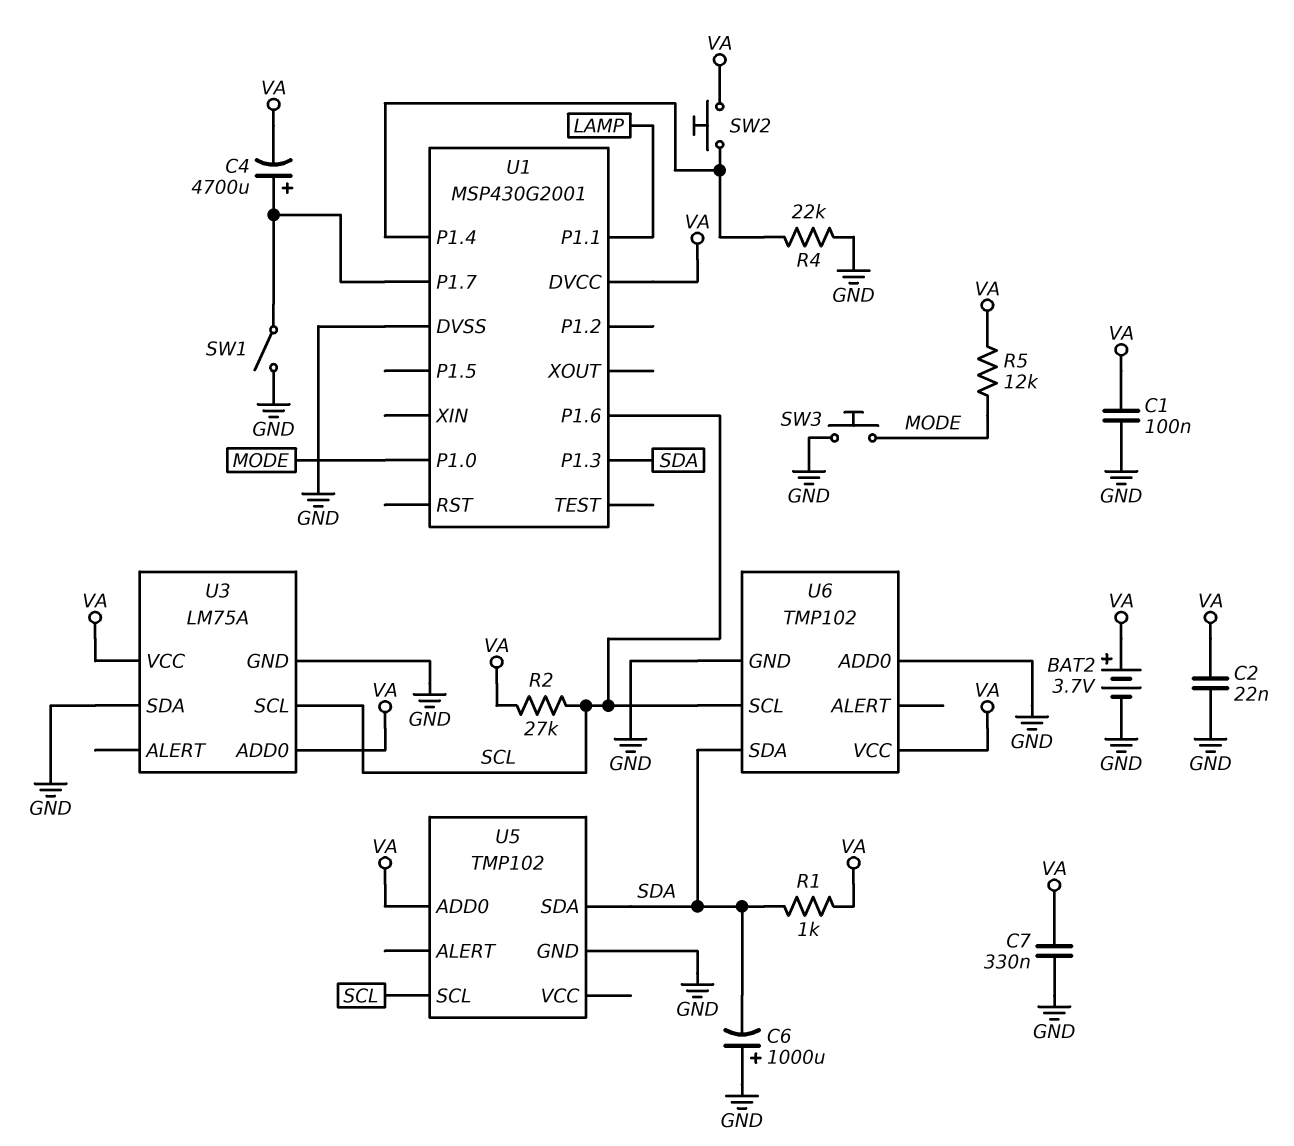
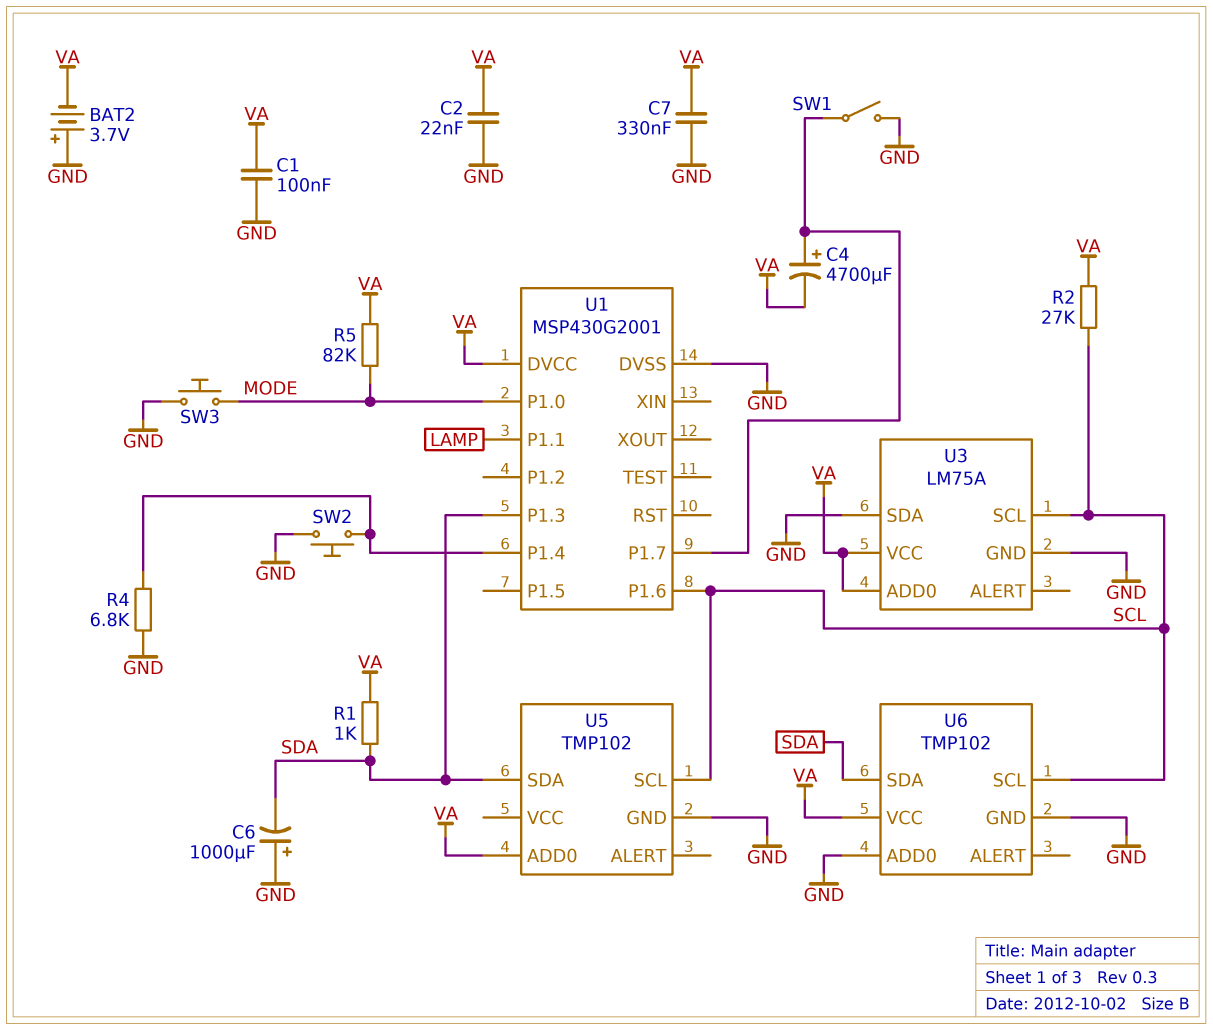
BAT2: 3.7V (plus VA, minus GND) -> 3.7V (plus GND, minus VA)
R4: 22k (GND, U1/P1.4) -> 6.8k (GND, U1/P1.4)
R5: 12k (MODE, VA) -> 82k (MODE, VA)
SW2: button (U1/P1.4, VA) -> button (GND, U1/P1.4)

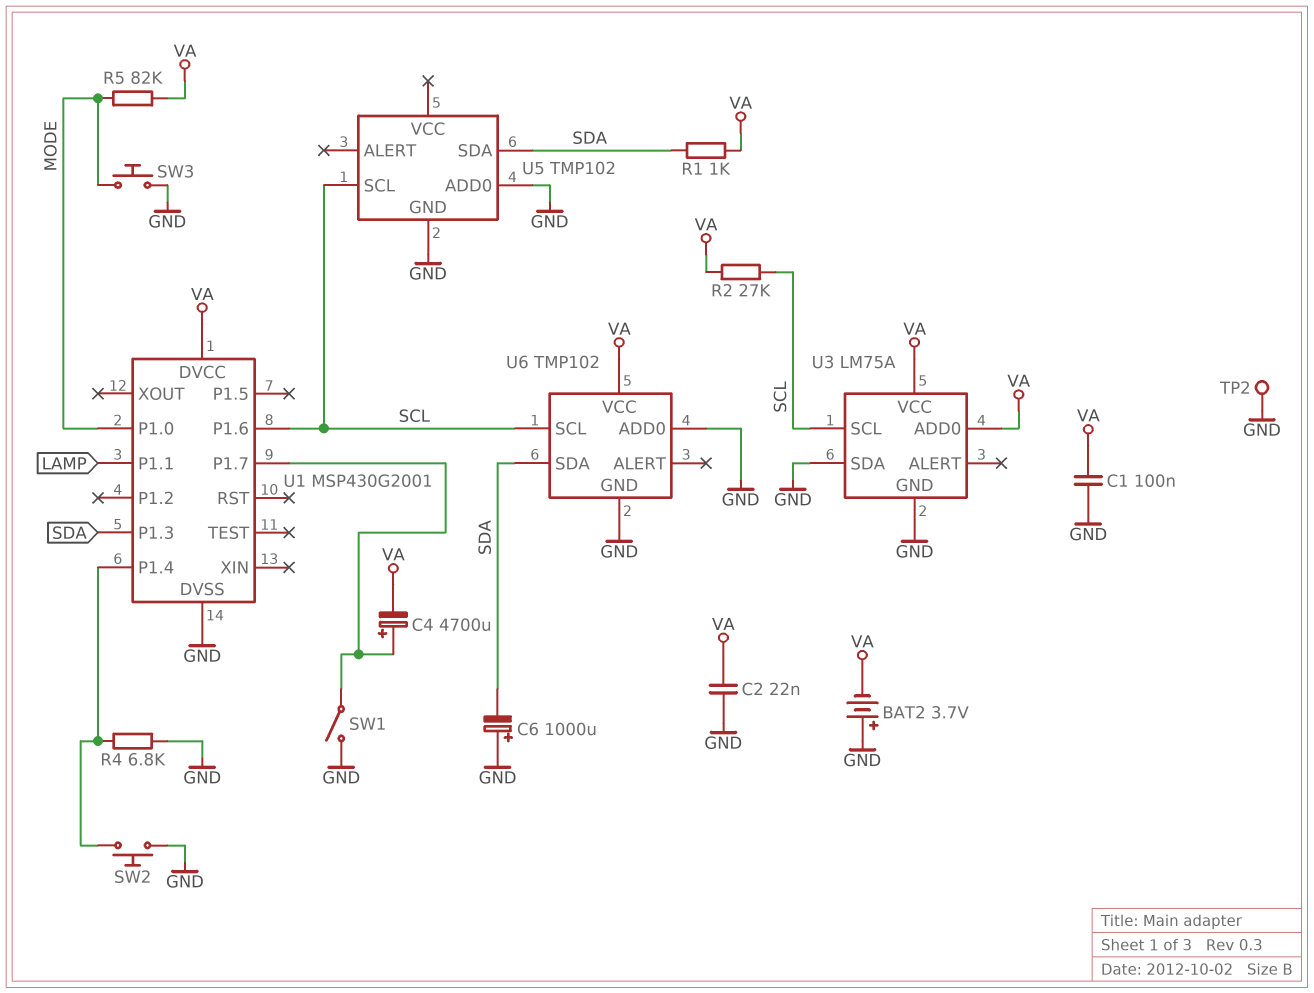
C7: 330nF (GND, VA) -> none
TP2: none -> test point (GND)
U5 pin ADD0: VA -> GND

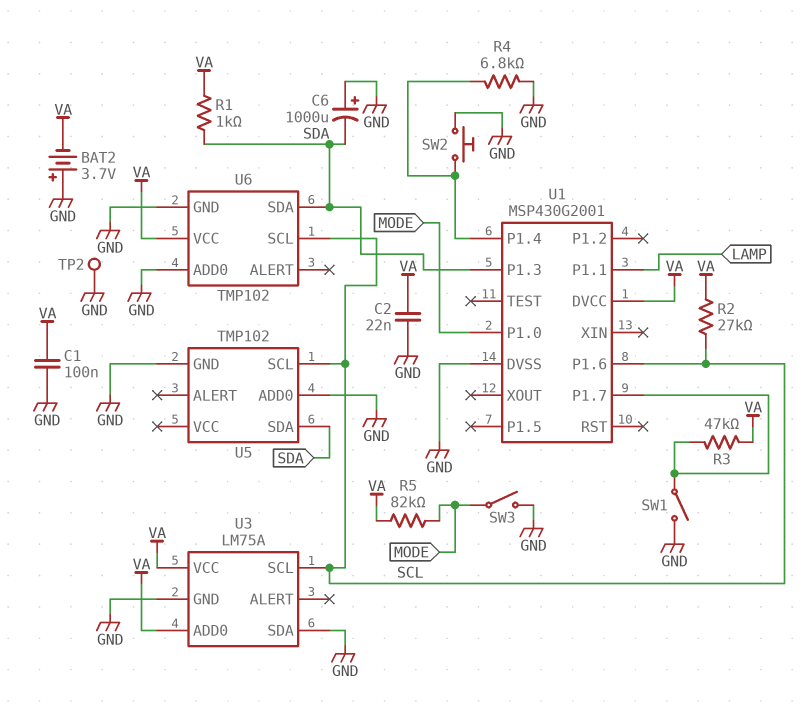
C4: 4700uF (plus U1/P1.7, minus VA) -> none
R3: none -> 47k (U1/P1.7, VA)
SW3: button (GND, MODE) -> switch (GND, MODE)

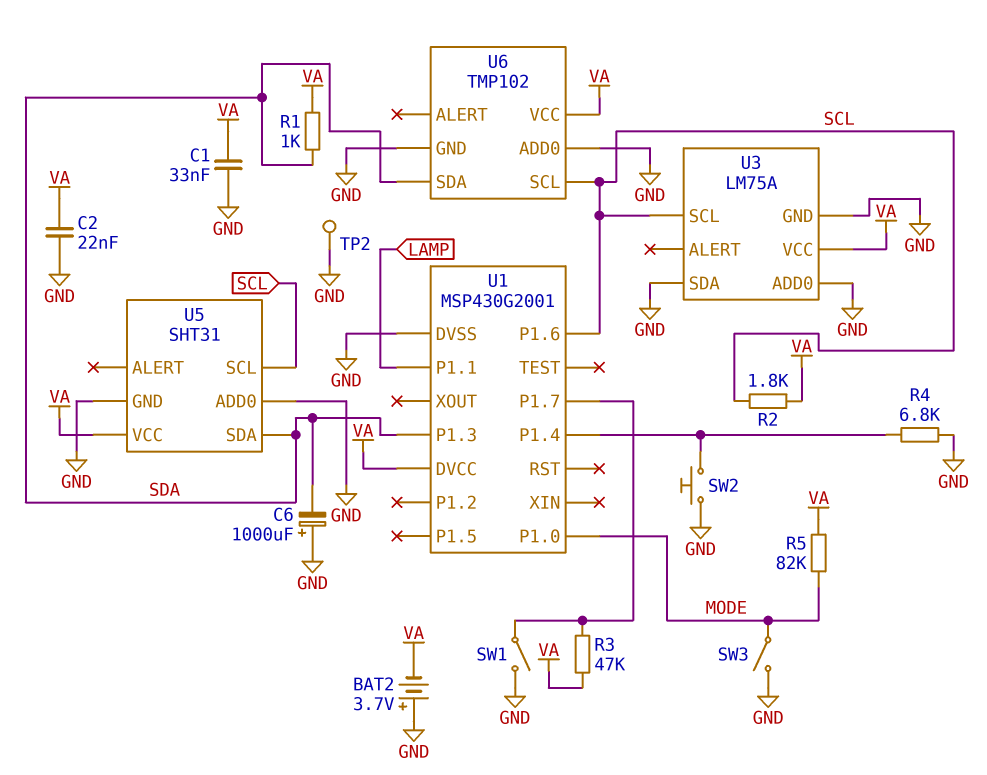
C1: 100nF (GND, VA) -> 33nF (GND, VA)
R2: 27k (SCL, VA) -> 1.8k (SCL, VA)
U3 pin ADD0: VA -> GND
U5: TMP102 -> SHT31
U5 pin VCC: none -> VA

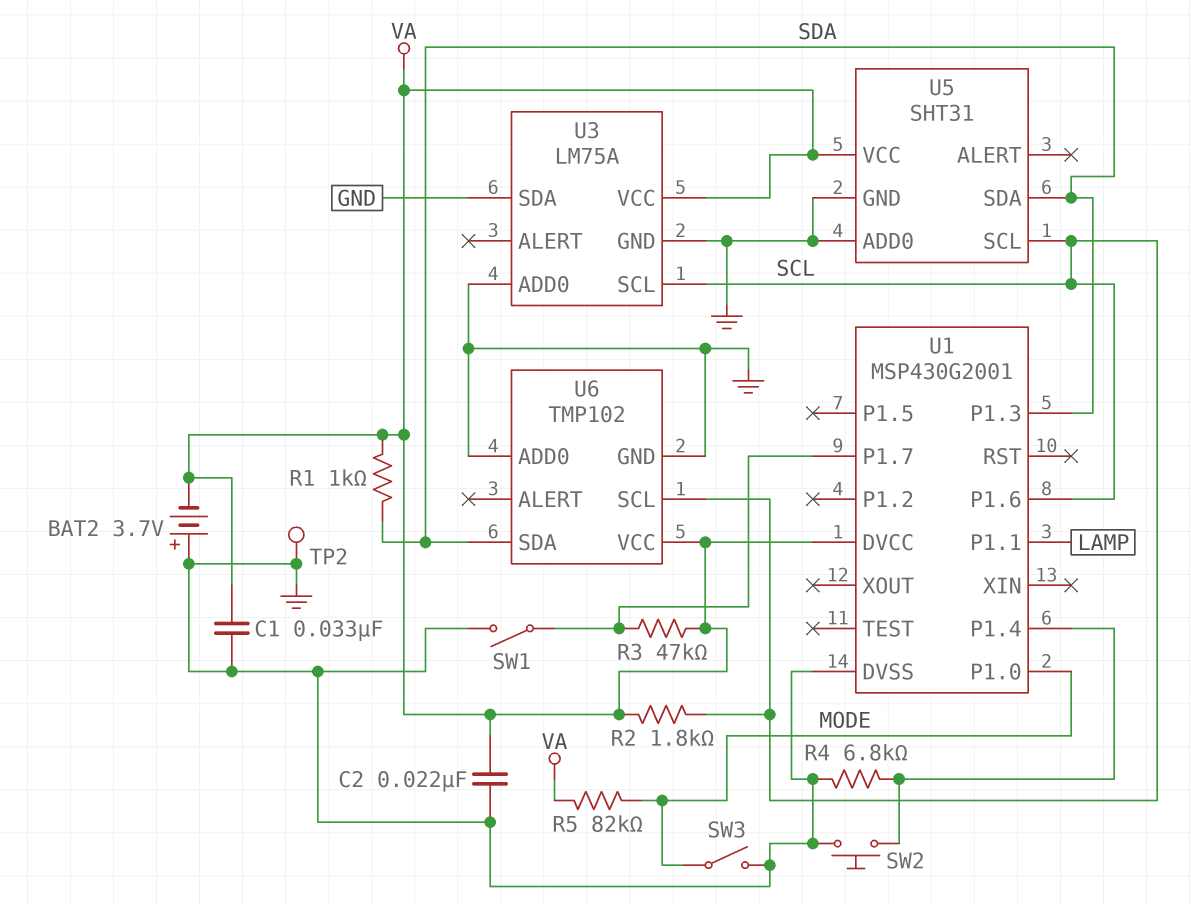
C6: 1000uF (plus GND, minus SDA) -> none

